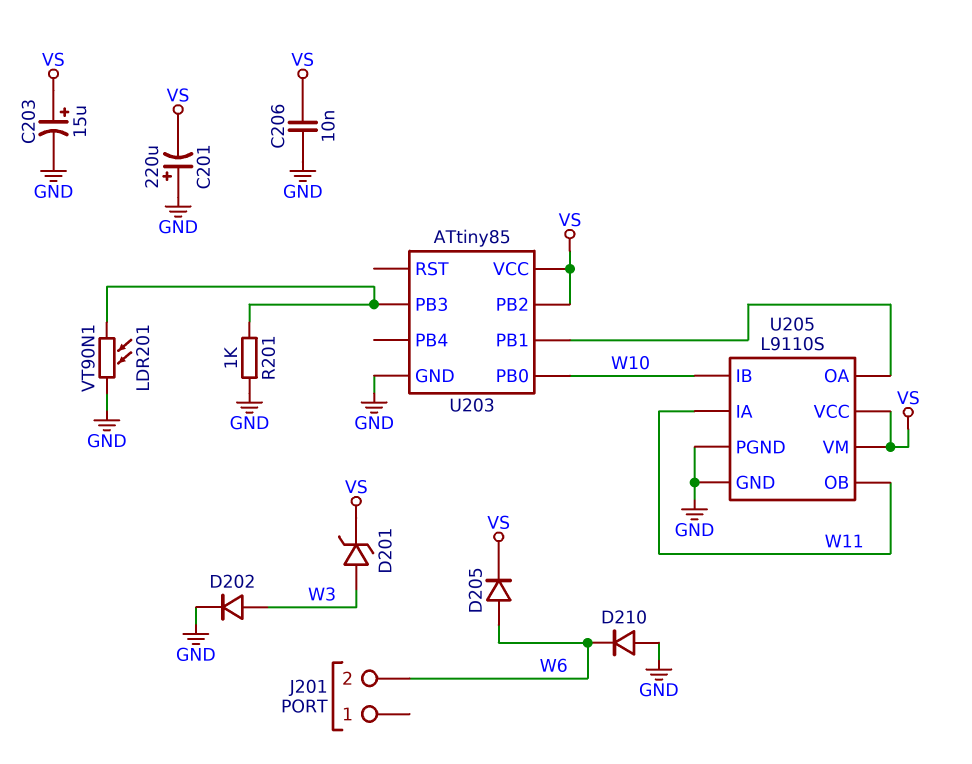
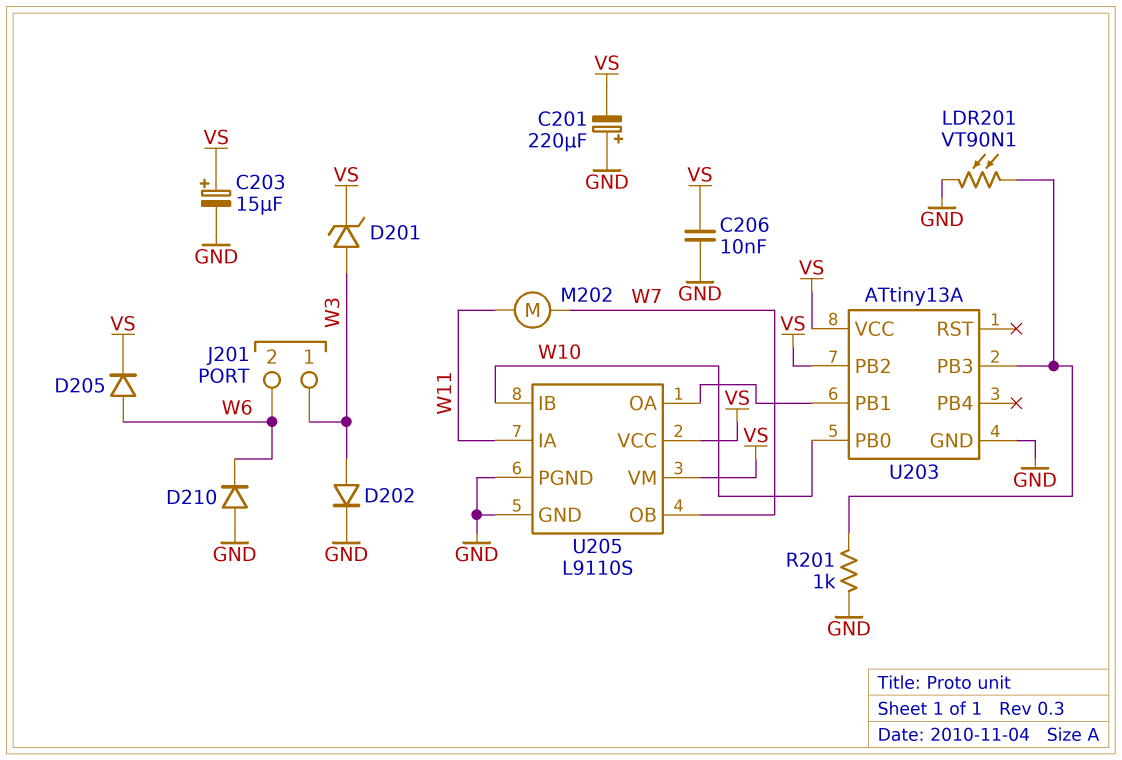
J201 pin 1: none -> W3
M202: none -> motor (W7, W11)
U203: ATtiny85 -> ATtiny13A
U205 pin OB: W11 -> W7

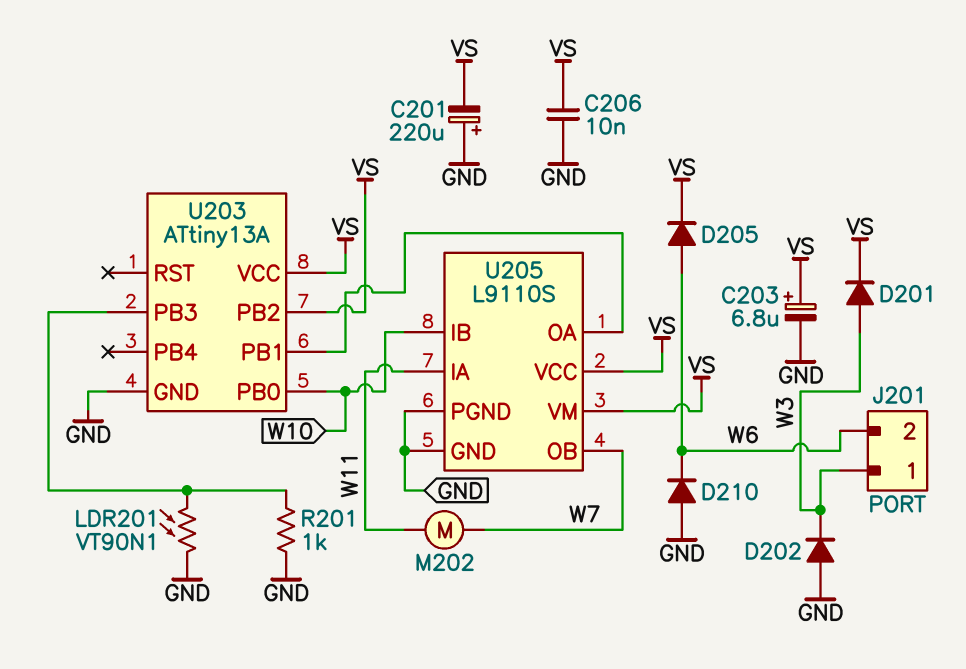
C203: 15uF (plus VS, minus GND) -> 6.8uF (plus VS, minus GND)
D201: zener (A W3, K VS) -> diode (A W3, K VS)
D202: diode (A W3, K GND) -> diode (A GND, K W3)

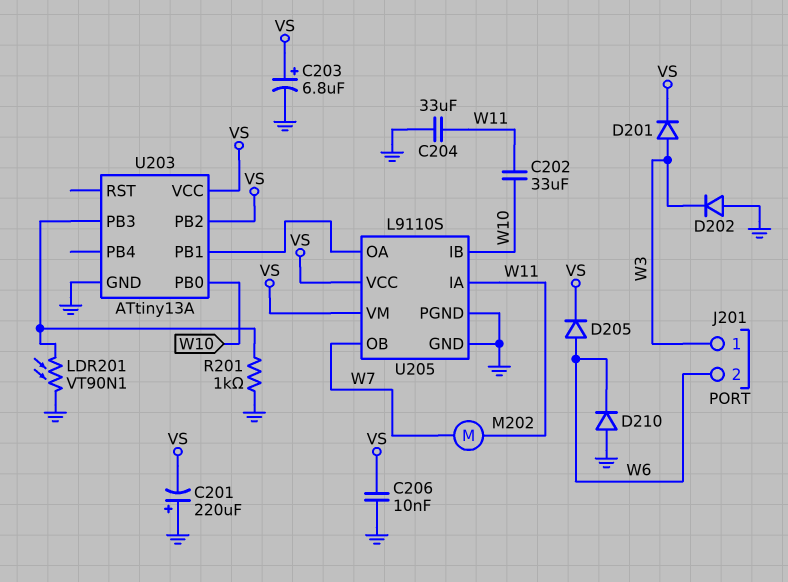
C202: none -> 33uF (W10, W11)
C204: none -> 33uF (GND, W11)

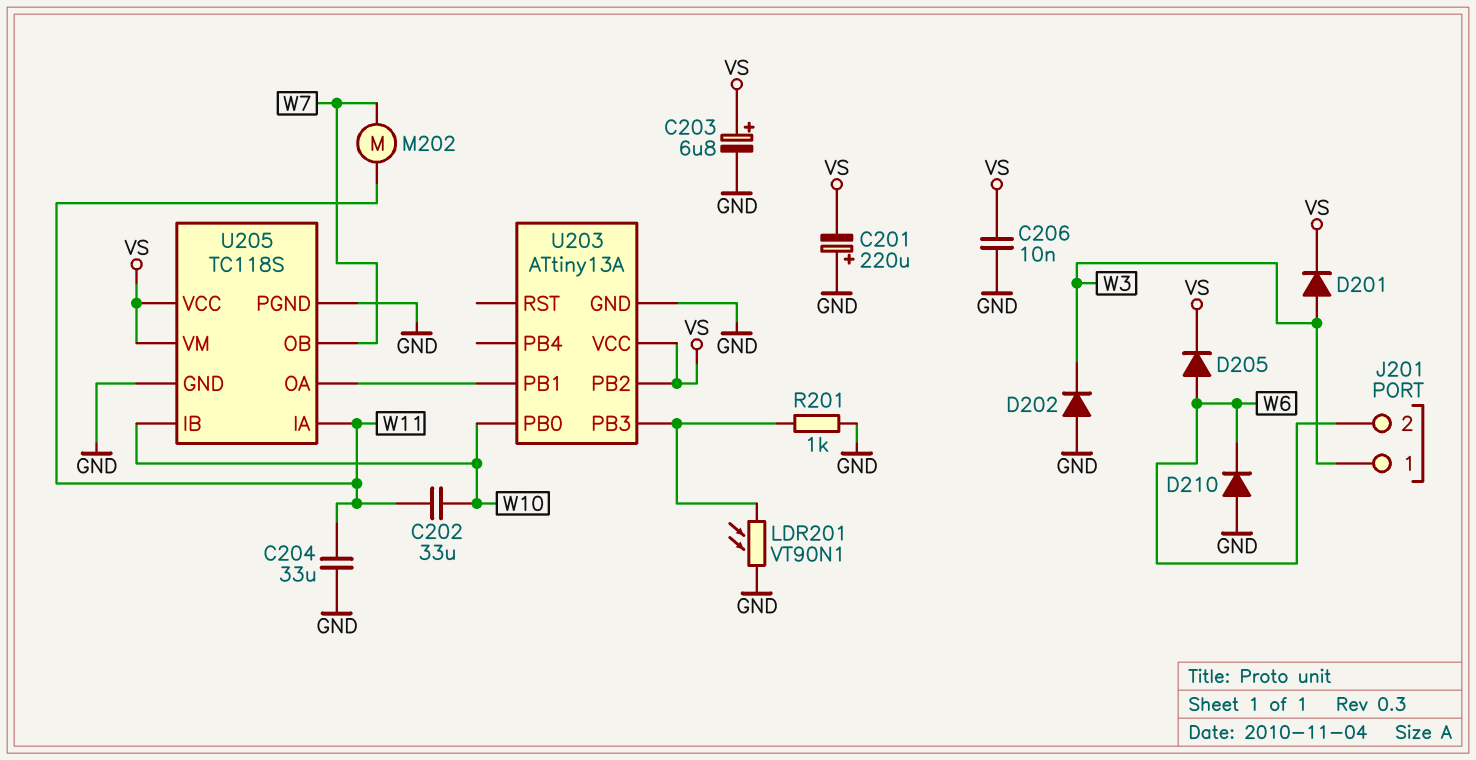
U205: L9110S -> TC118S

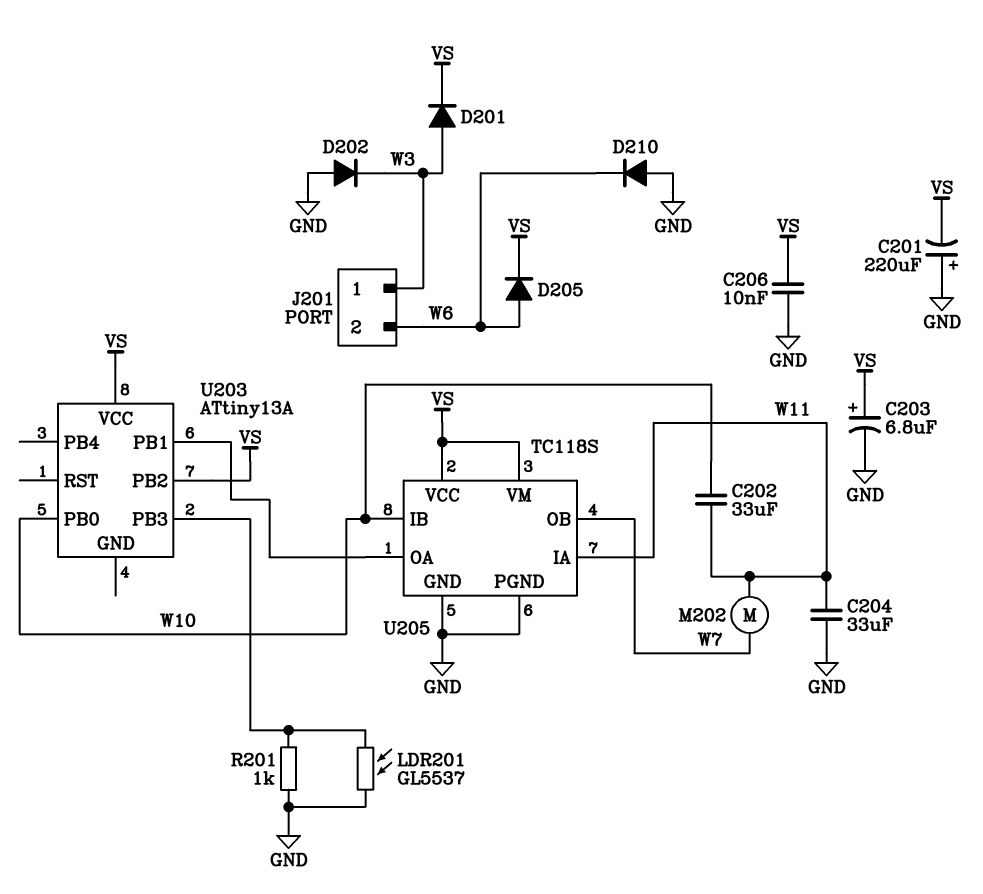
LDR201: VT90N1 (GND, U203/PB3) -> GL5537 (GND, U203/PB3)
U203 pin GND: GND -> none

